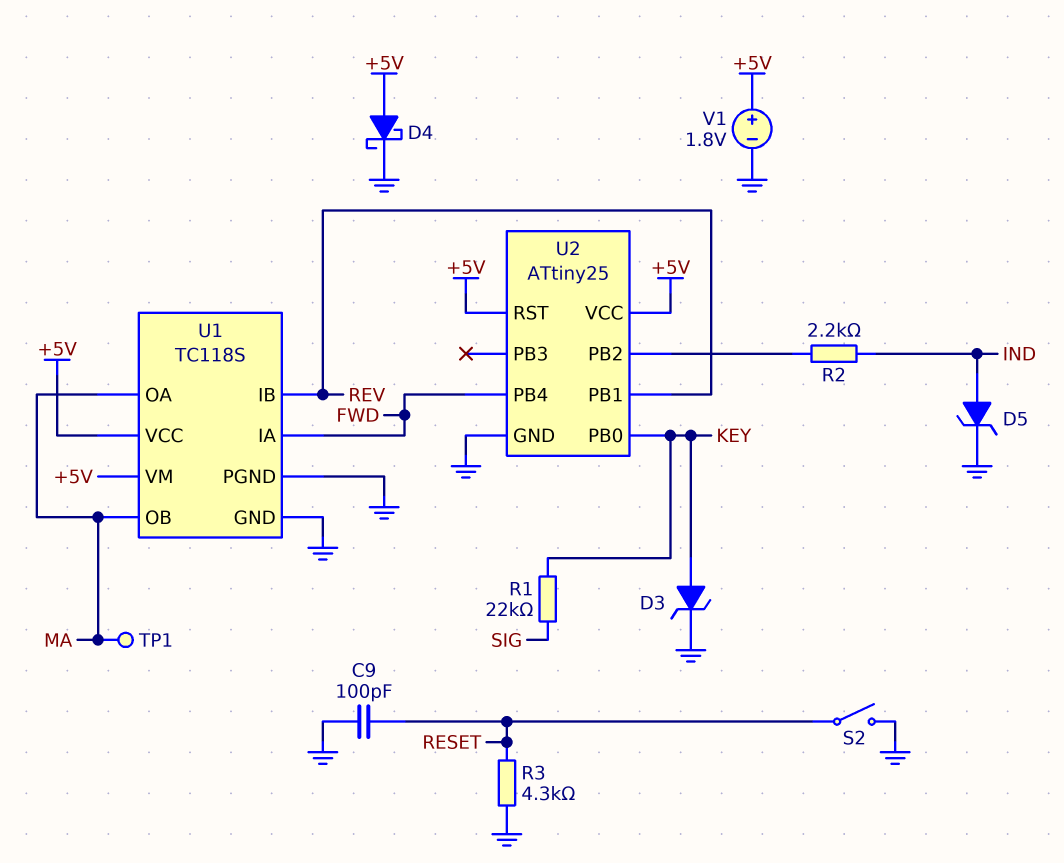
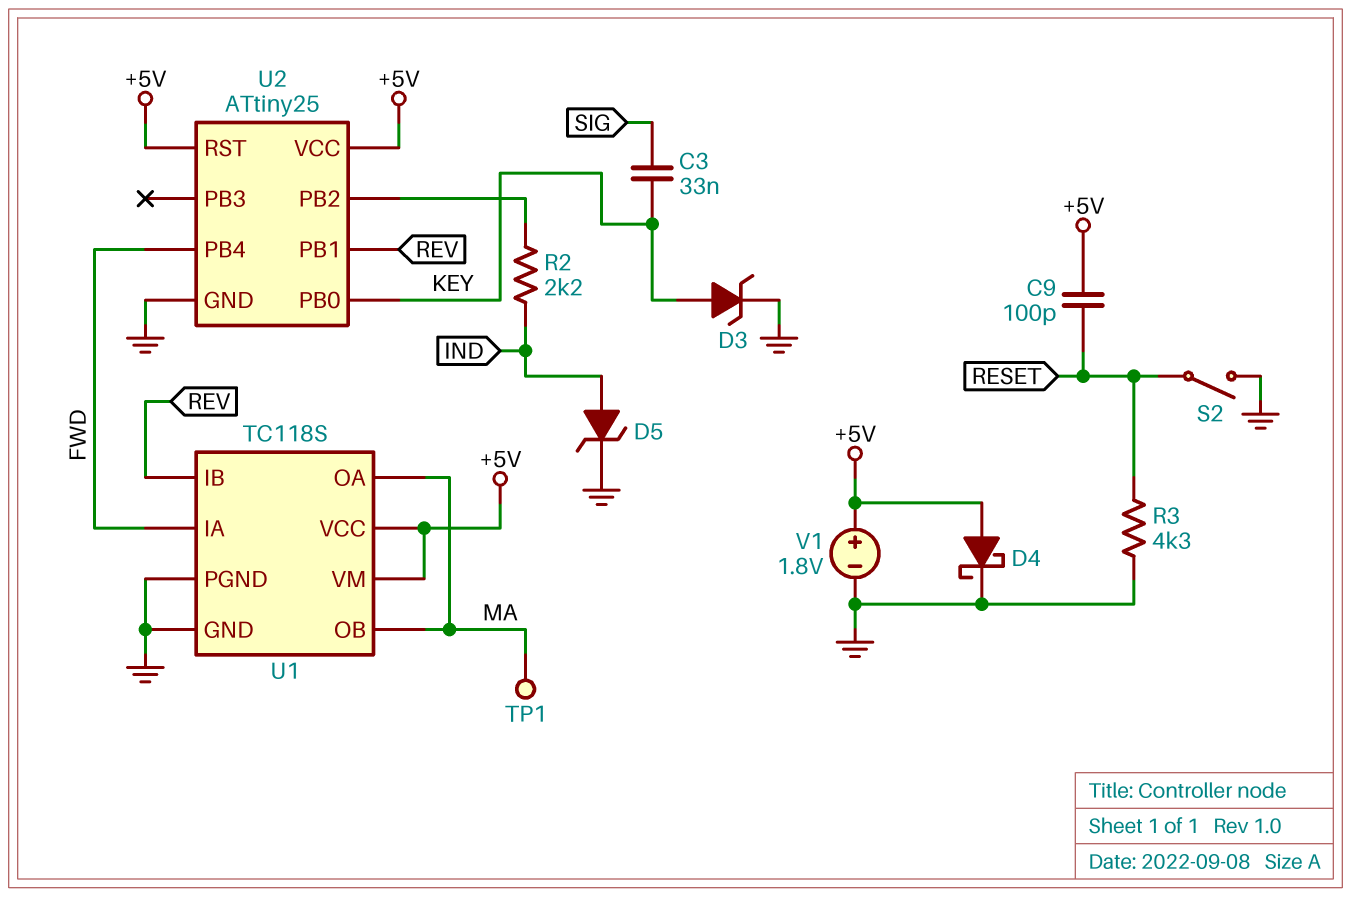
C3: none -> 33nF (KEY, SIG)
C9: 100pF (GND, RESET) -> 100pF (+5V, RESET)
R1: 22k (KEY, SIG) -> none

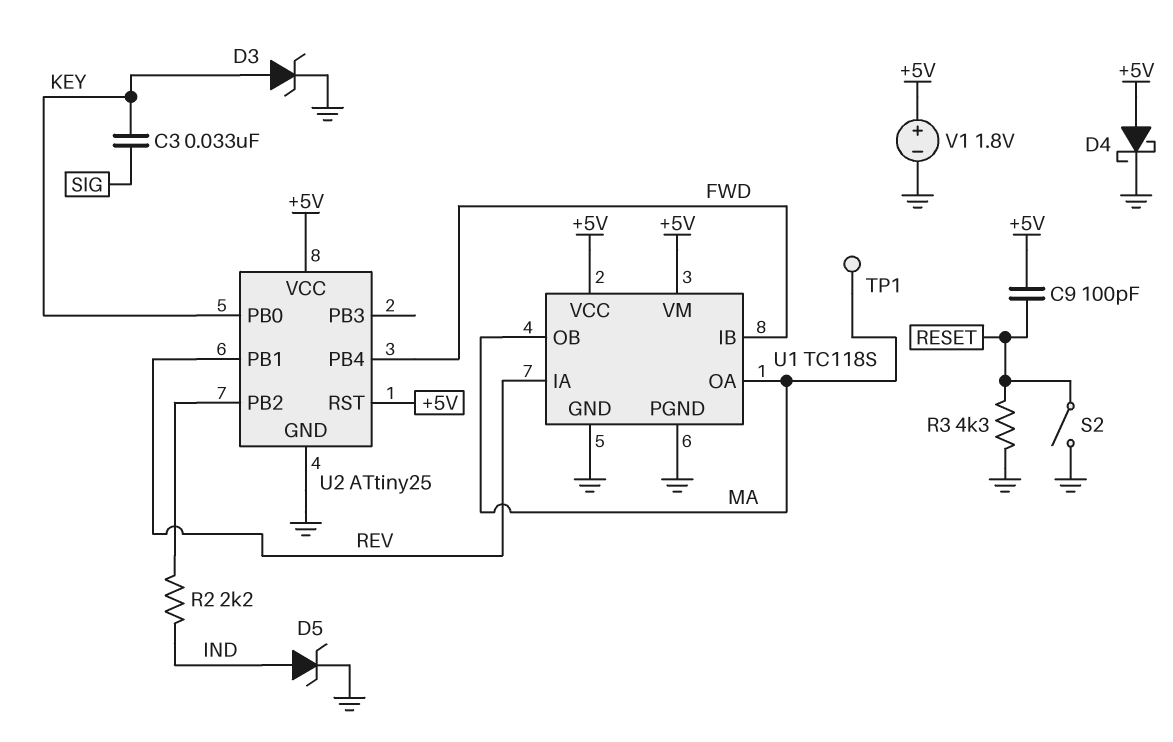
U1 pin IA: FWD -> REV
U1 pin IB: REV -> FWD

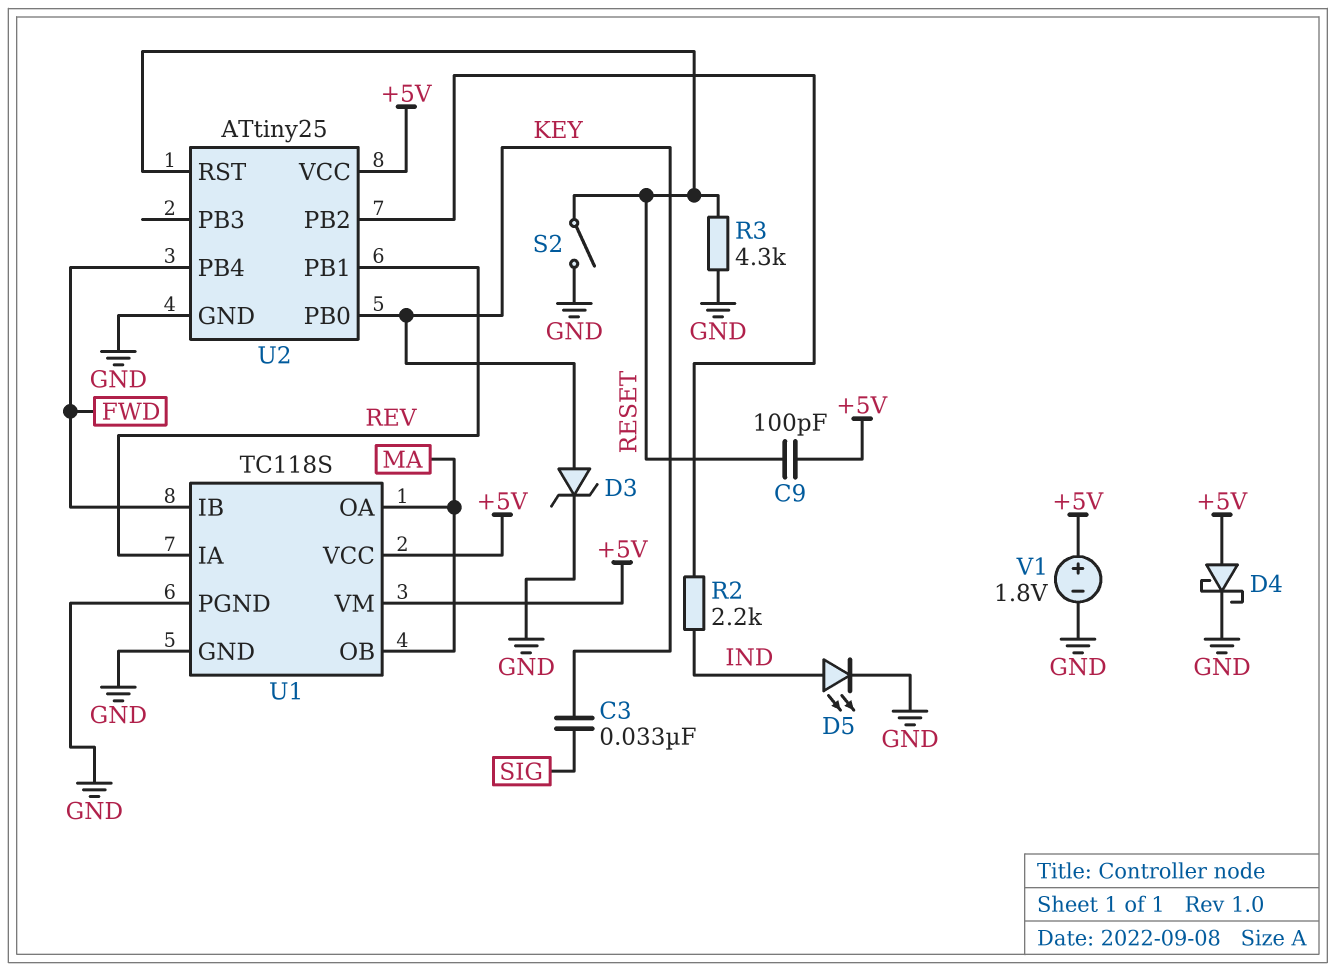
D5: zener (A IND, K GND) -> LED (A IND, K GND)
TP1: test point (MA) -> none
U2 pin RST: +5V -> RESET

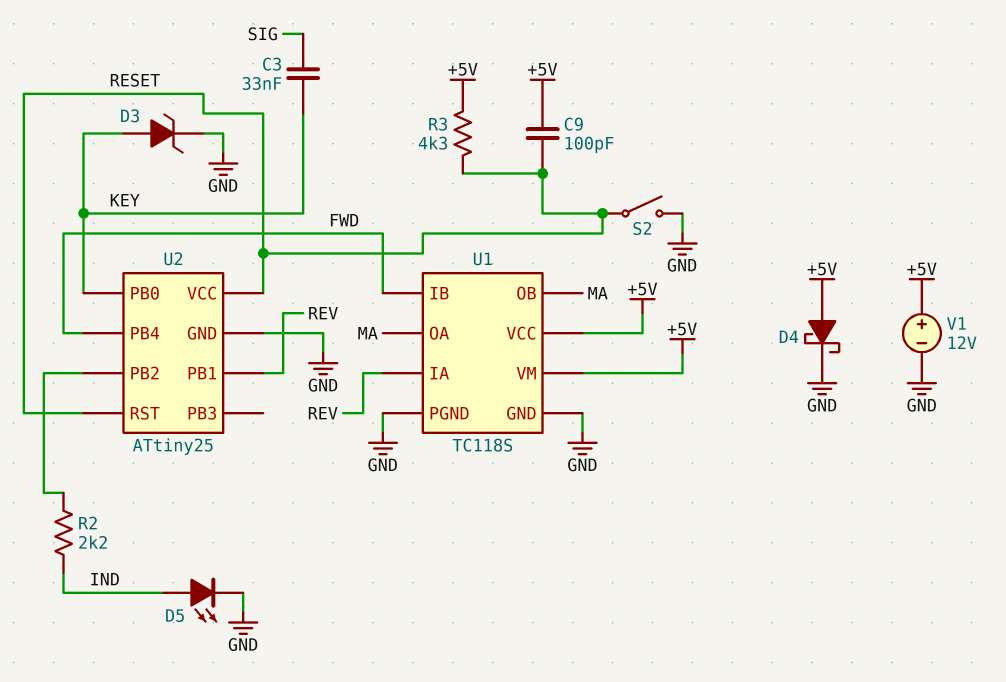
R3: 4.3k (GND, RESET) -> 4.3k (+5V, RESET)
U2 pin VCC: +5V -> RESET
V1: 1.8V (plus +5V, minus GND) -> 12V (plus +5V, minus GND)

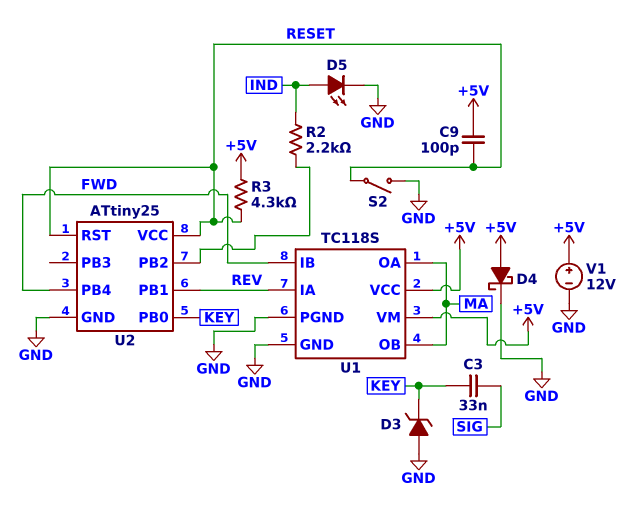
D3: zener (A KEY, K GND) -> zener (A GND, K KEY)

